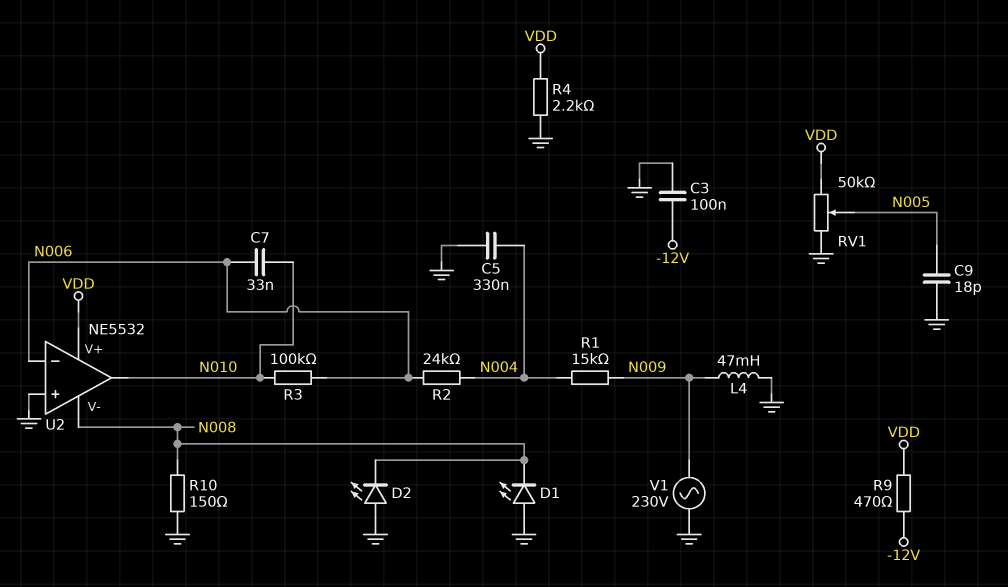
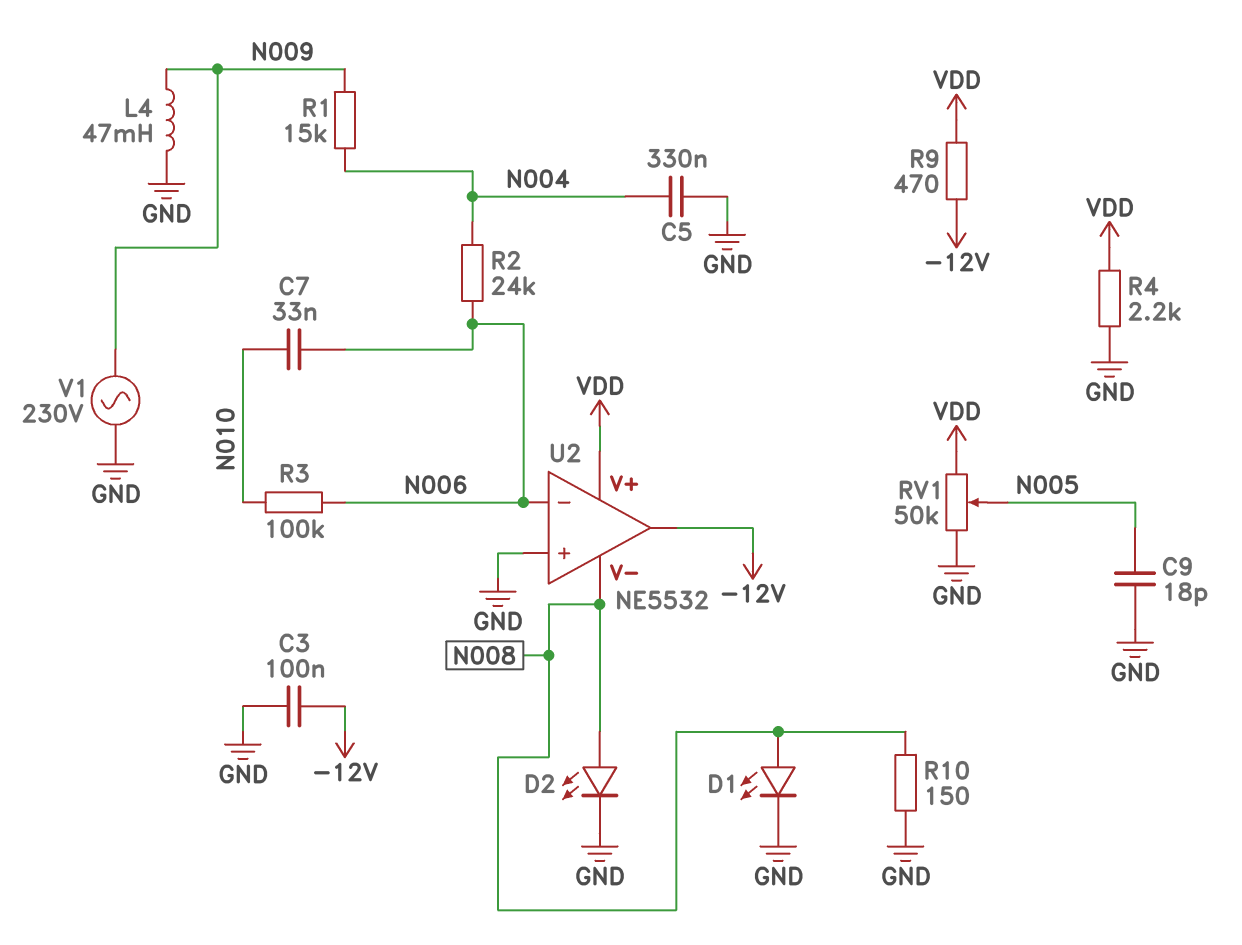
D1: LED (A GND, K N008) -> LED (A N008, K GND)
D2: LED (A GND, K N008) -> LED (A N008, K GND)
U2 pin out: N010 -> -12V

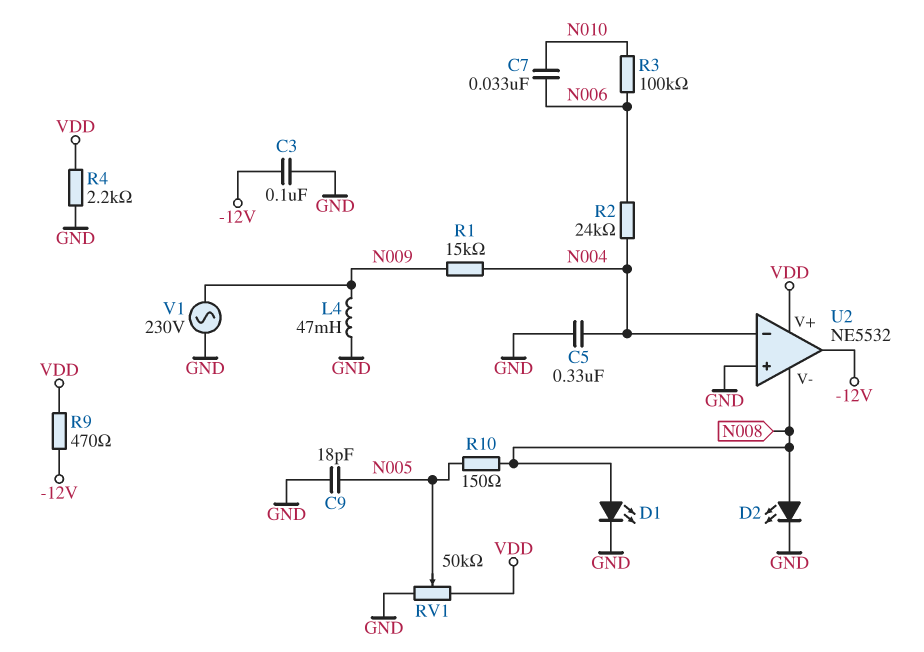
R10: 150 (GND, N008) -> 150 (N005, N008)
U2 pin in-: N006 -> N004

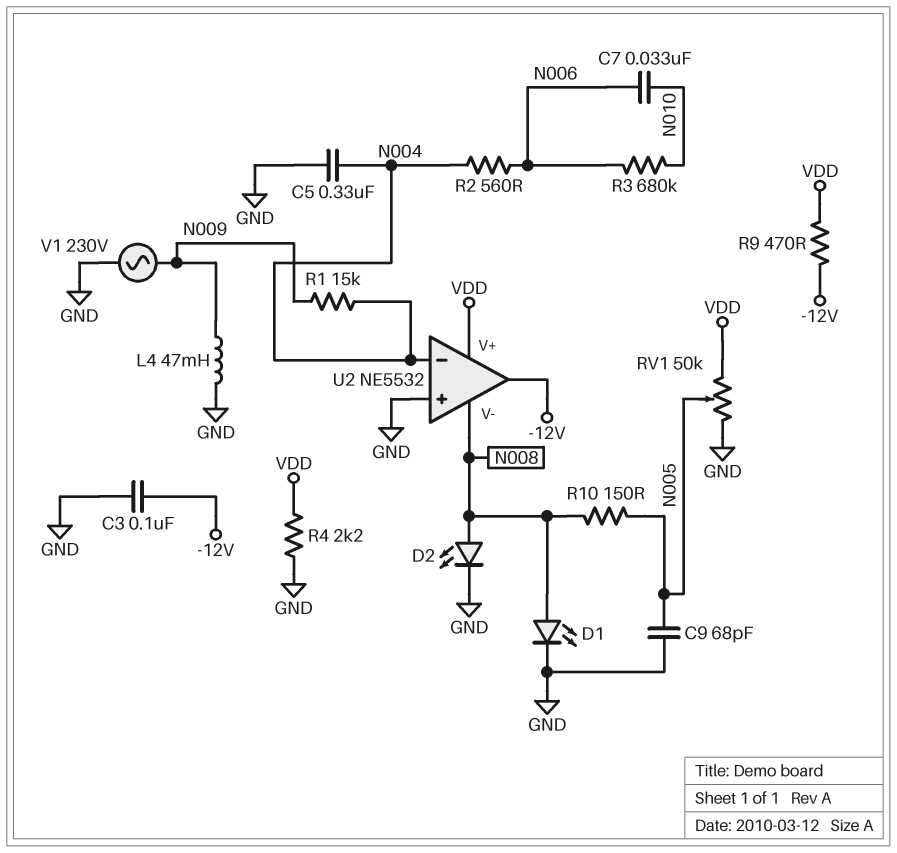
C9: 18pF (GND, N005) -> 68pF (GND, N005)
R2: 24k (N004, N006) -> 560 (N004, N006)
R3: 100k (N006, N010) -> 680k (N006, N010)

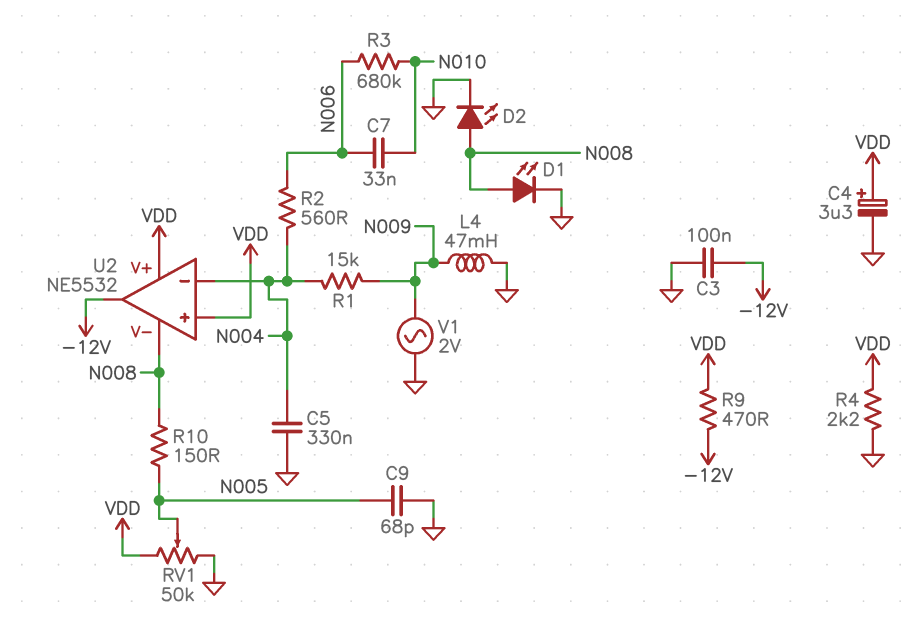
C4: none -> 3.3uF (plus VDD, minus GND)
U2 pin in+: GND -> VDD
V1: AC 230V (GND, N009) -> AC 2V (GND, N009)

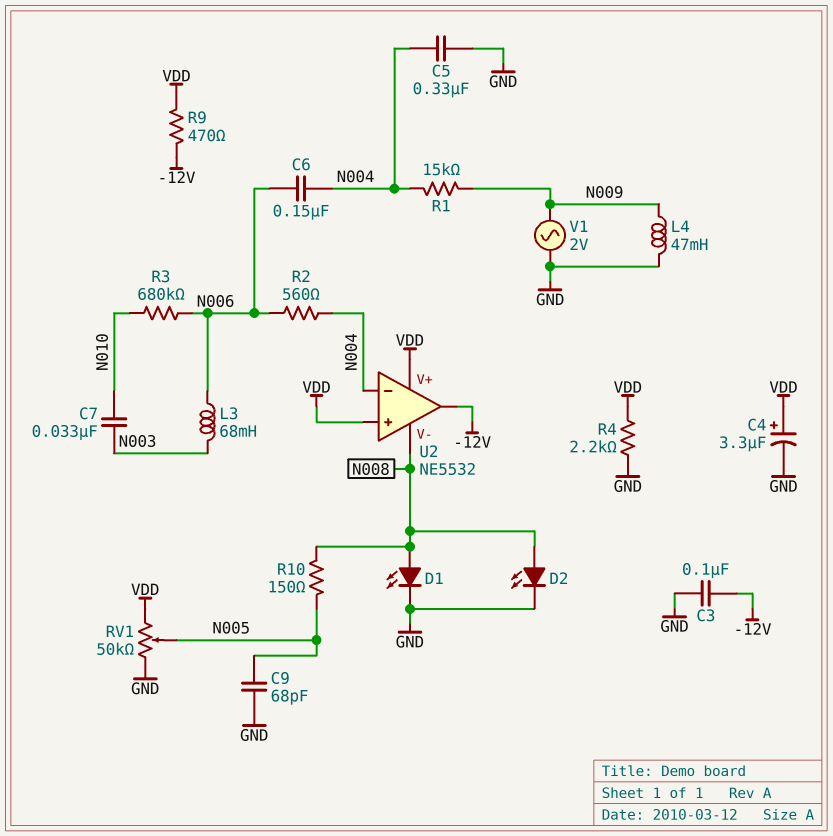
C6: none -> 150nF (N004, N006)
C7: 33nF (N006, N010) -> 33nF (N003, N010)
L3: none -> 68mH (N003, N006)

